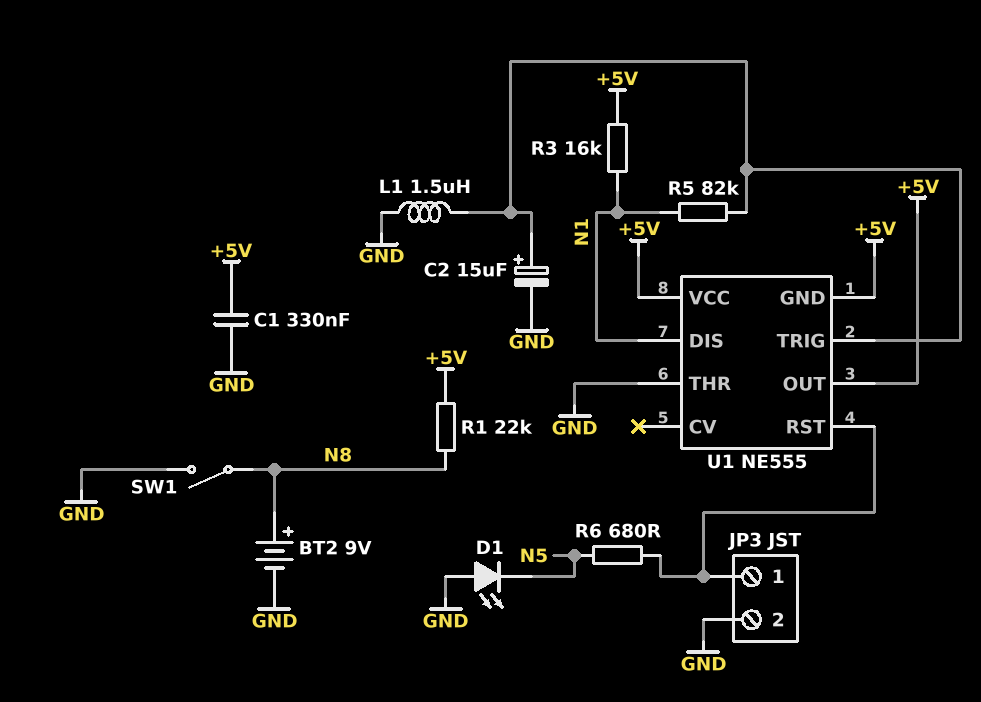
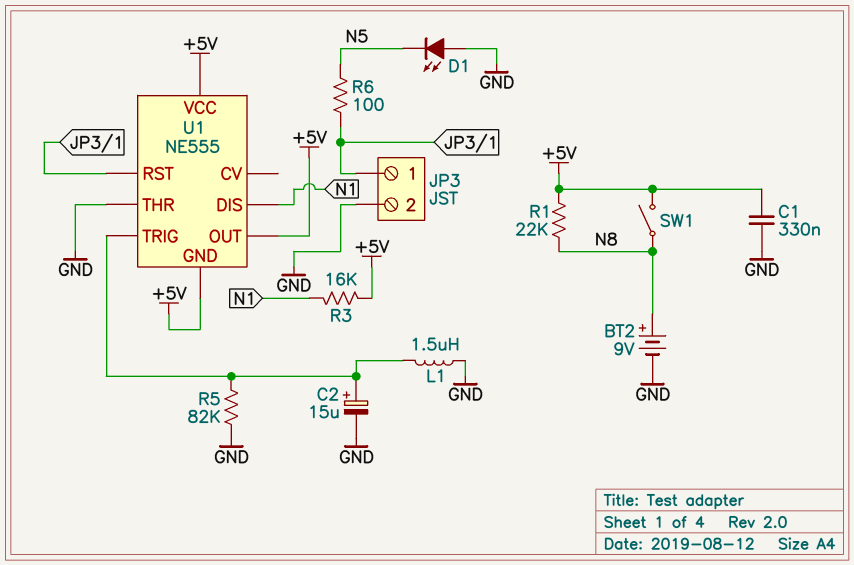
R5: 82k (N1, U1/TRIG) -> 82k (GND, U1/TRIG)
R6: 680 (JP3/1, N5) -> 100 (JP3/1, N5)
SW1: switch (GND, N8) -> switch (+5V, N8)

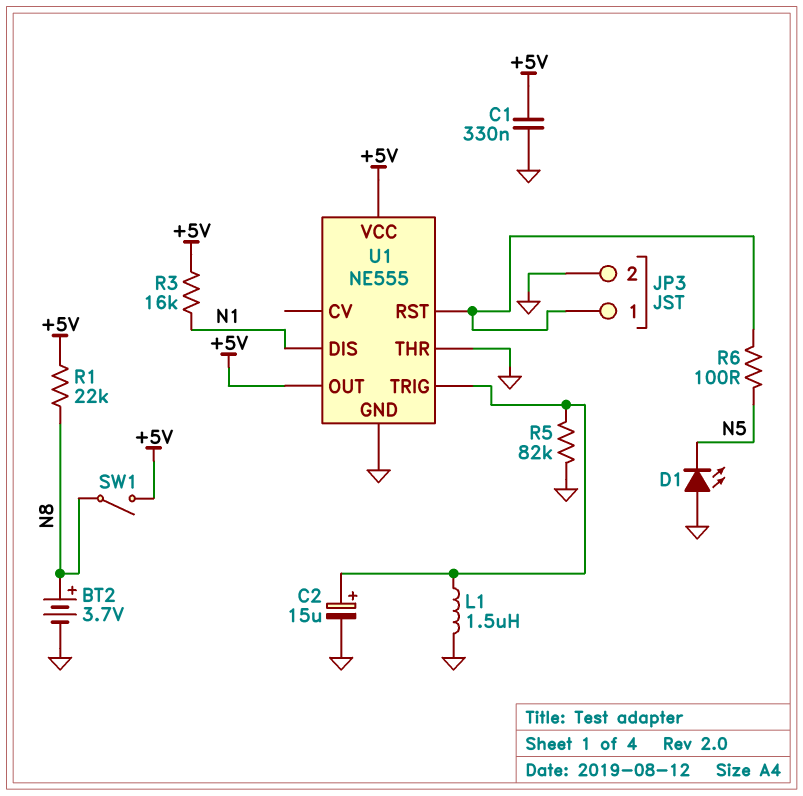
BT2: 9V (plus N8, minus GND) -> 3.7V (plus N8, minus GND)
U1 pin GND: +5V -> GND

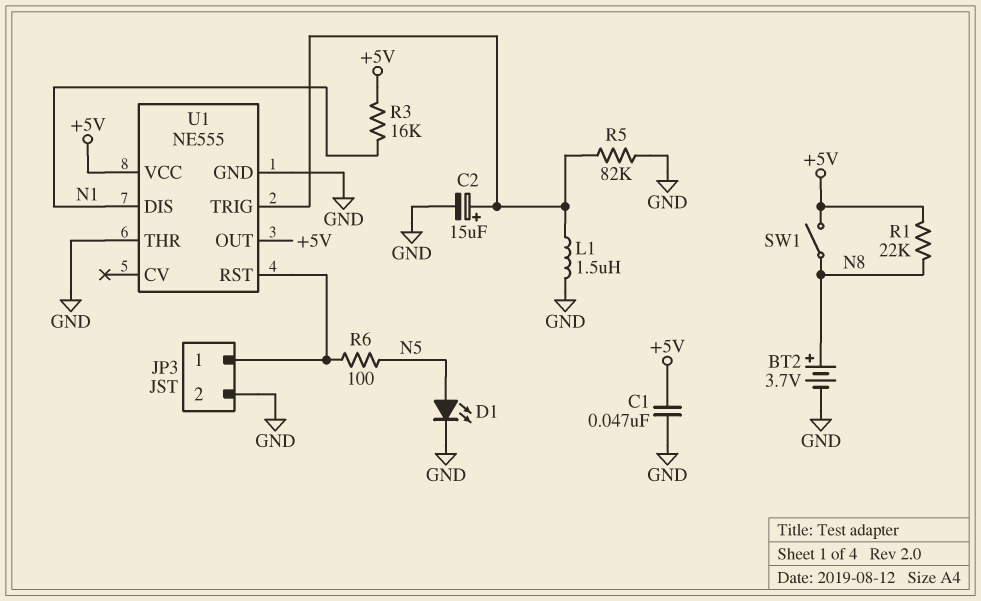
C1: 330nF (+5V, GND) -> 47nF (+5V, GND)
D1: LED (A GND, K N5) -> LED (A N5, K GND)

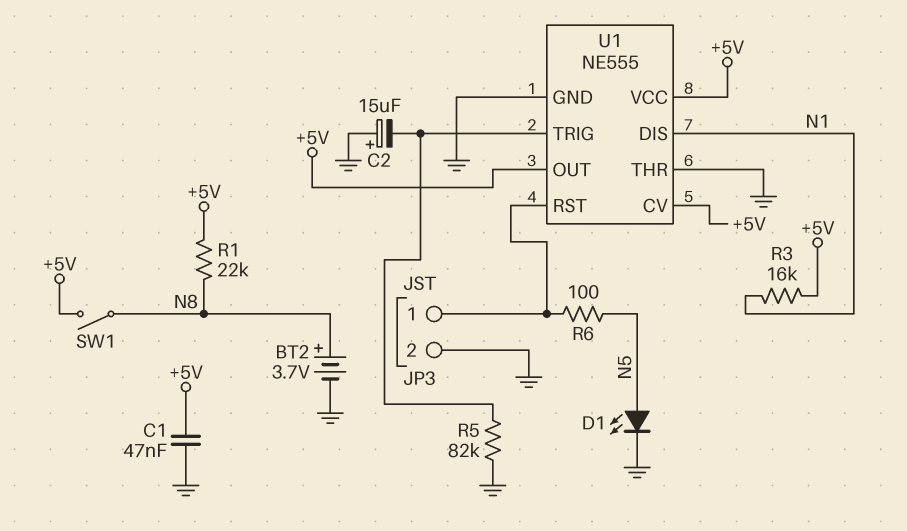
C2: 15uF (plus U1/TRIG, minus GND) -> 15uF (plus GND, minus U1/TRIG)
L1: 1.5uH (GND, U1/TRIG) -> none
U1 pin CV: none -> +5V

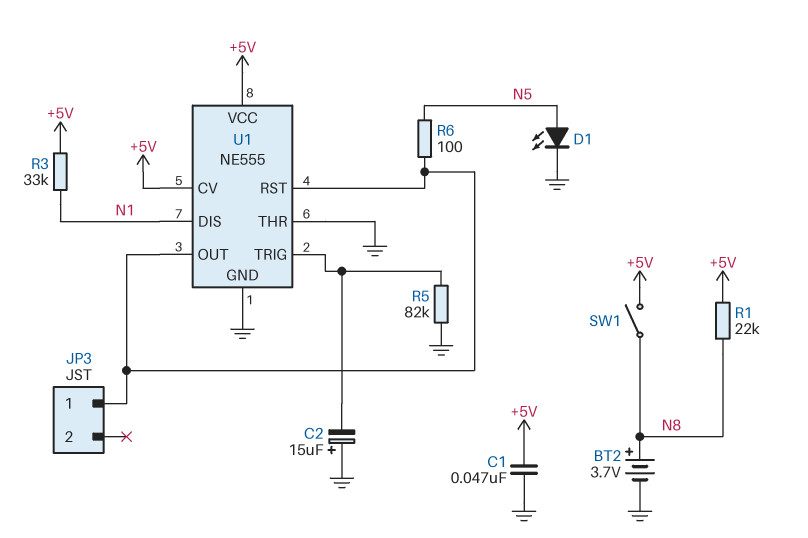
JP3 pin 2: GND -> none
R3: 16k (+5V, N1) -> 33k (+5V, N1)
U1 pin OUT: +5V -> JP3/1

